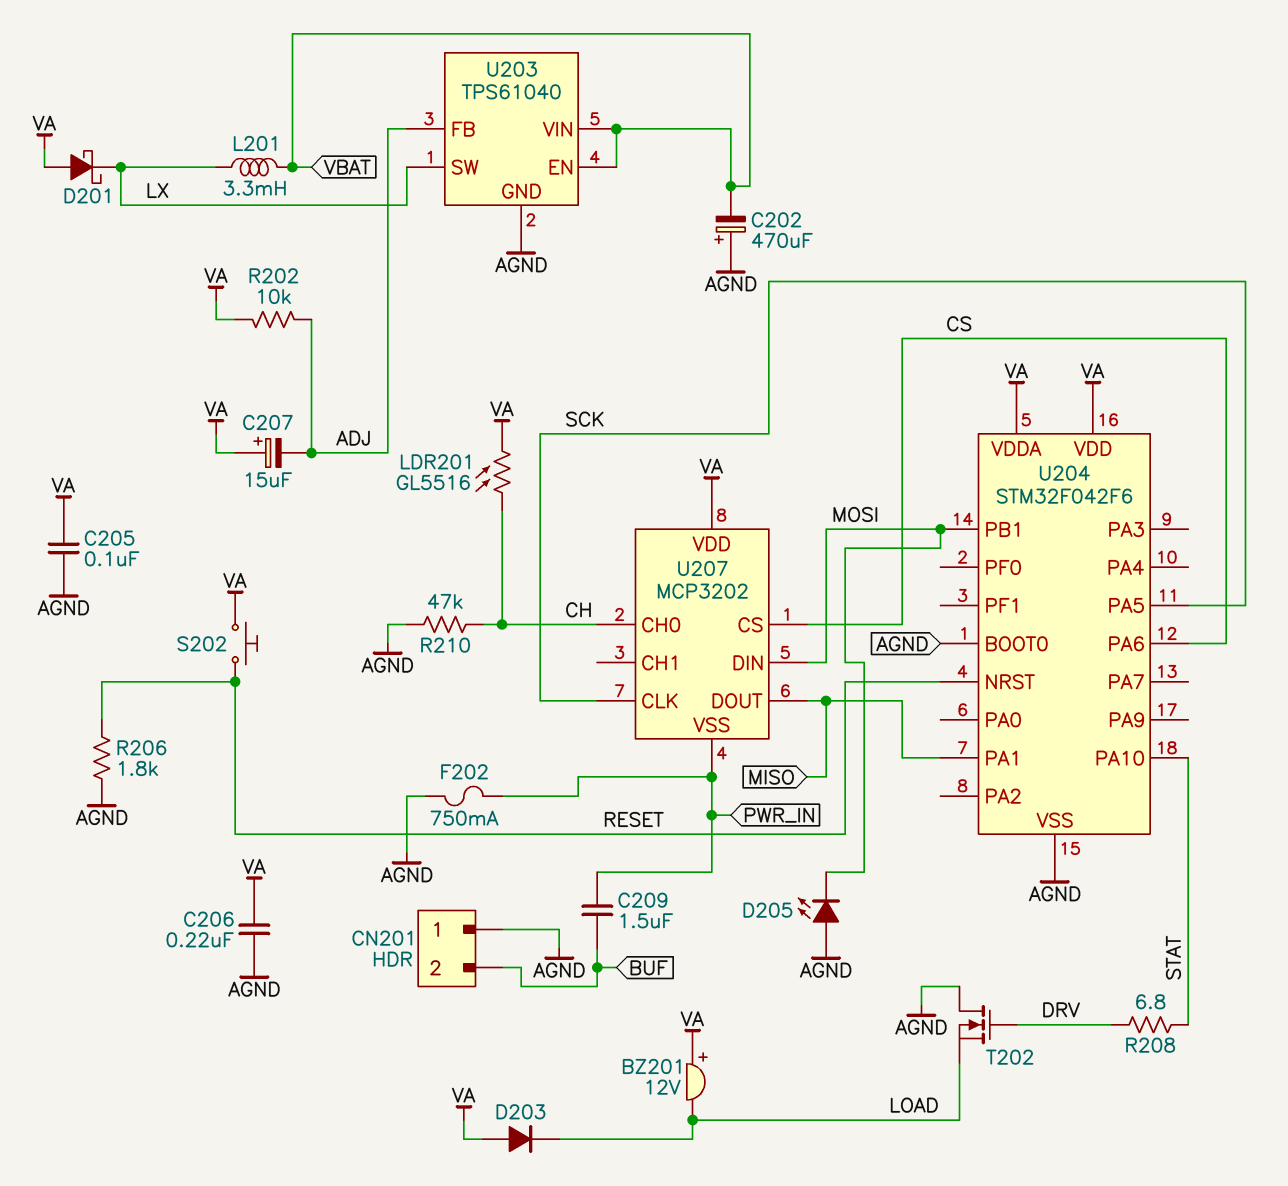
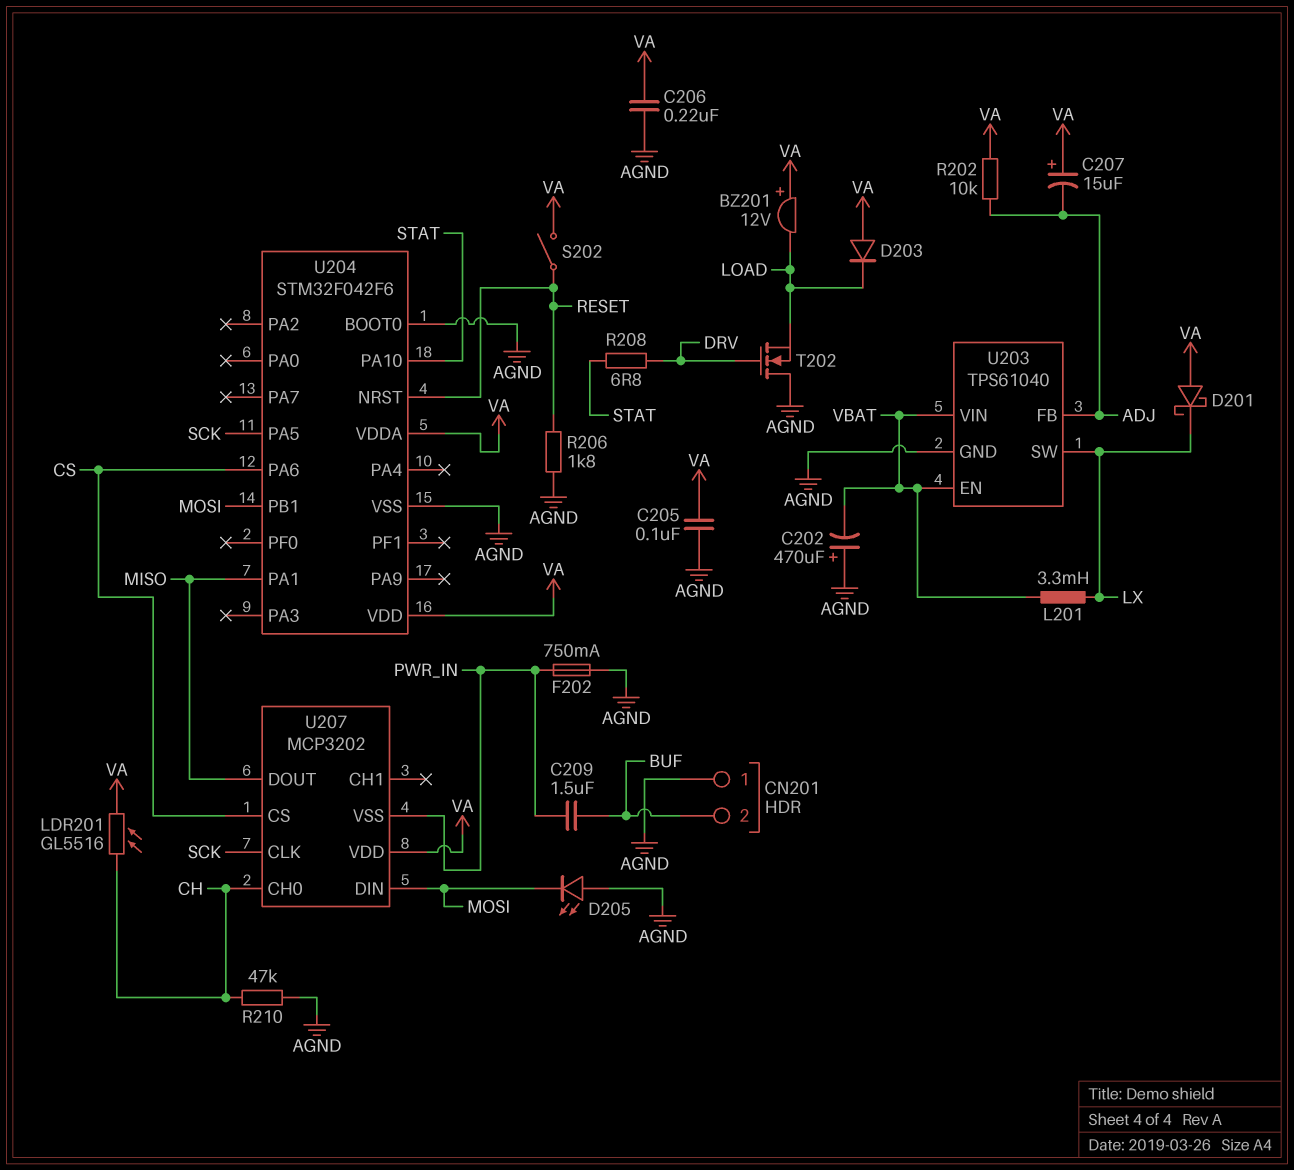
S202: button (RESET, VA) -> switch (RESET, VA)

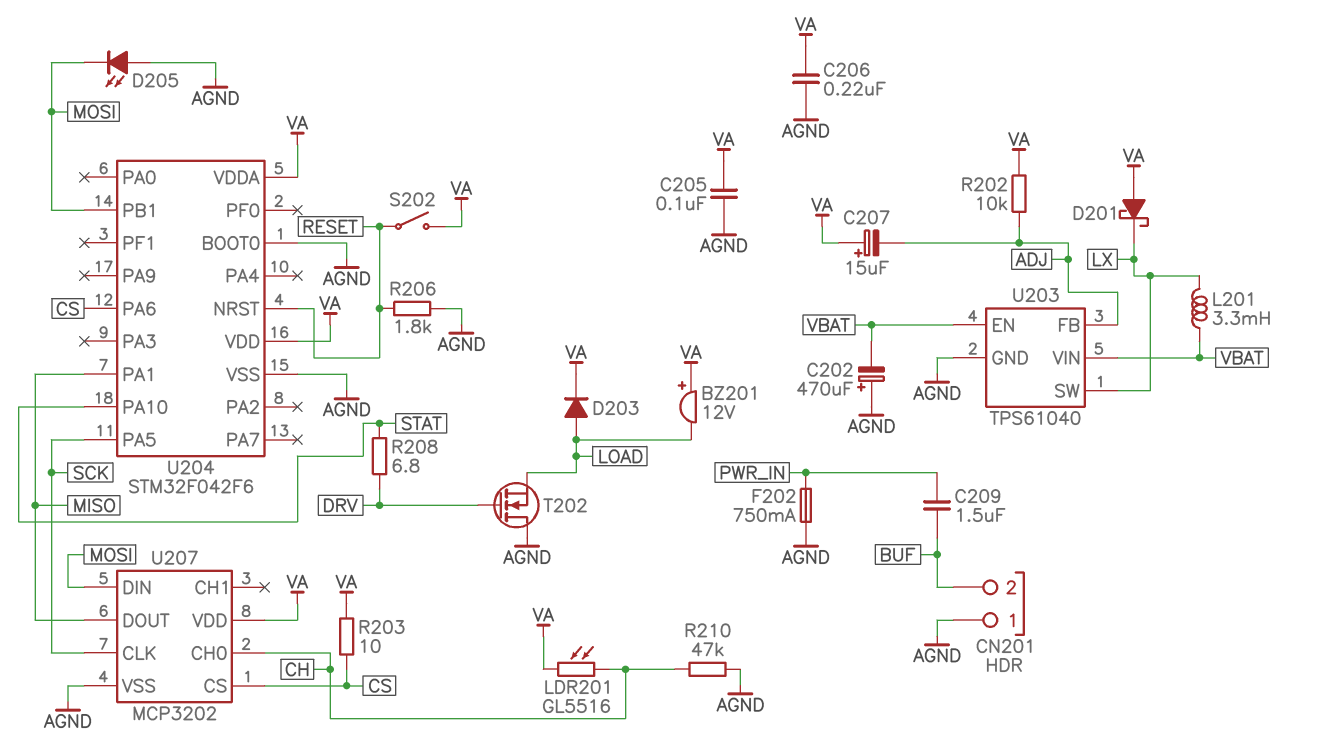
D203: diode (A VA, K LOAD) -> diode (A LOAD, K VA)
R203: none -> 10 (CS, VA)
U207 pin VSS: PWR_IN -> AGND

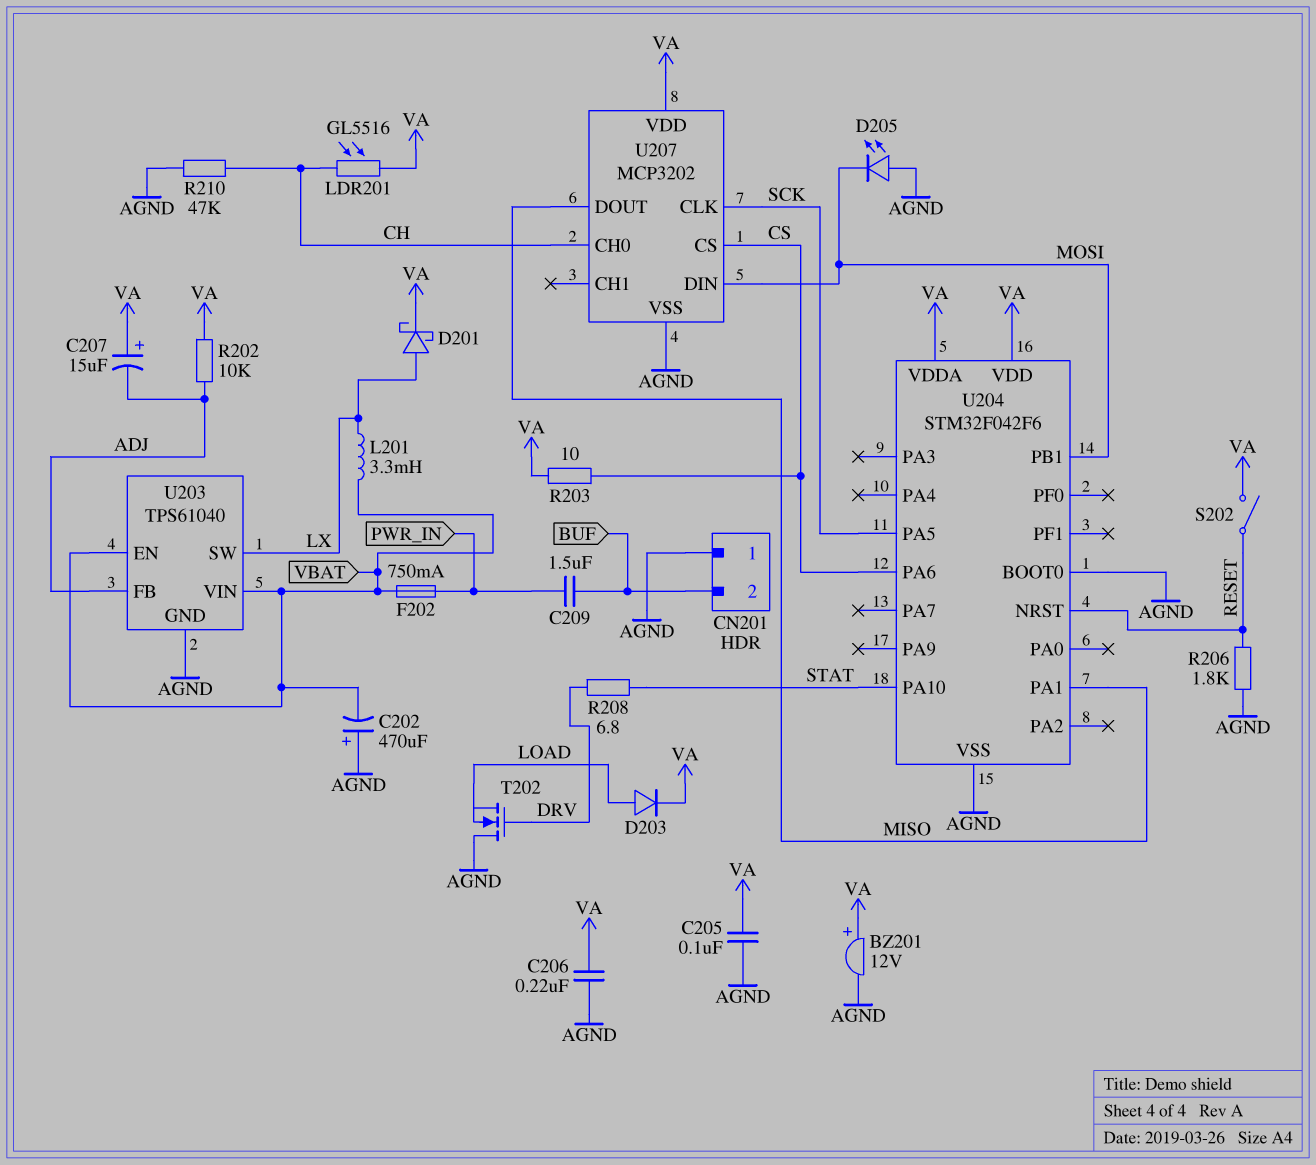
BZ201: buzzer 12V (plus VA, minus LOAD) -> buzzer 12V (plus VA, minus AGND)
D201: schottky (A VA, K LX) -> schottky (A LX, K VA)
F202: 750mA (AGND, PWR_IN) -> 750mA (PWR_IN, VBAT)

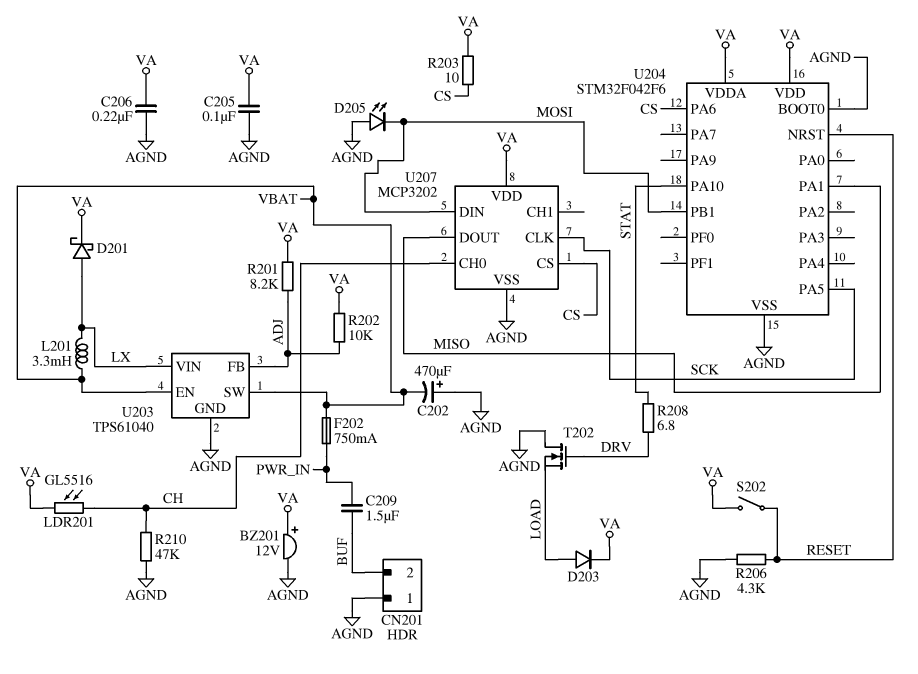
C207: 15uF (plus VA, minus ADJ) -> none
R201: none -> 8.2k (ADJ, VA)
R206: 1.8k (AGND, RESET) -> 4.3k (AGND, RESET)
U203 pin SW: LX -> VBAT
U203 pin VIN: VBAT -> LX

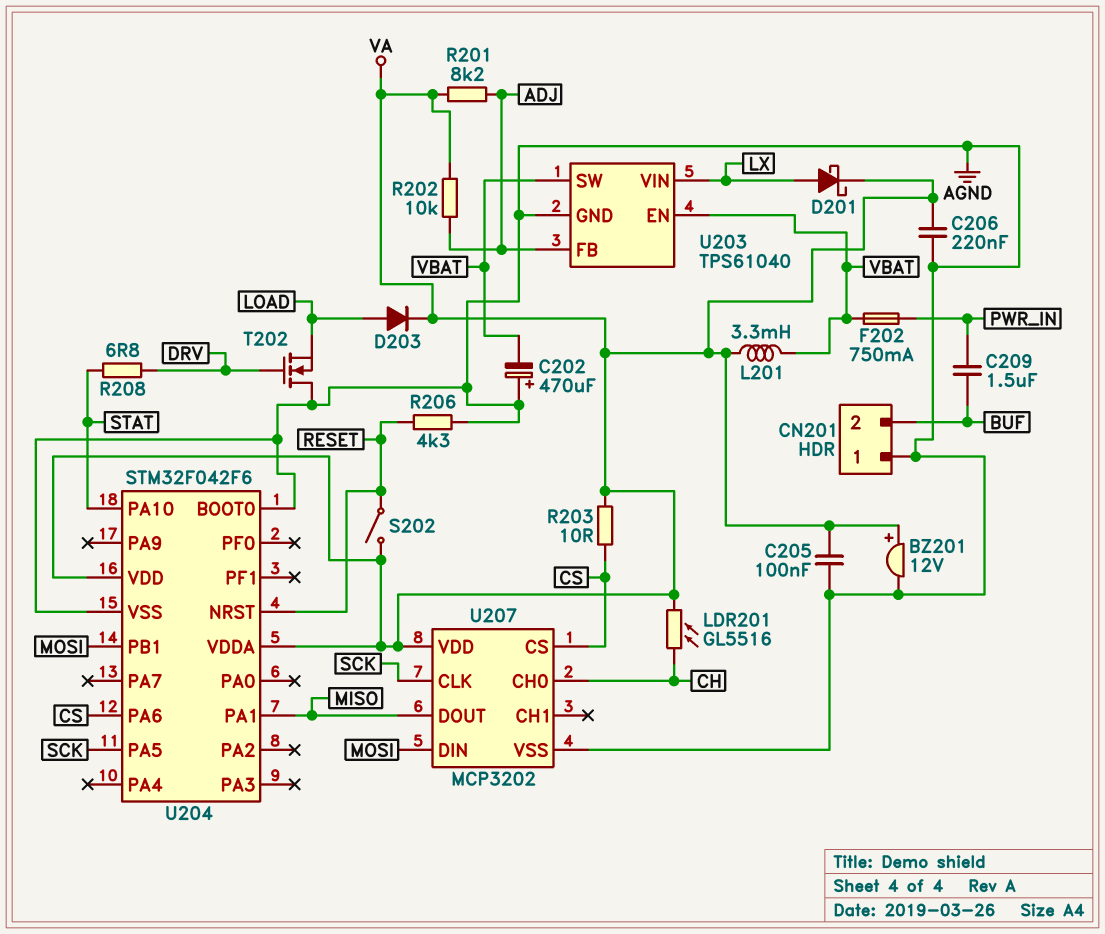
D205: LED (A AGND, K MOSI) -> none
L201: 3.3mH (LX, VBAT) -> 3.3mH (VA, VBAT)
R210: 47k (AGND, CH) -> none

